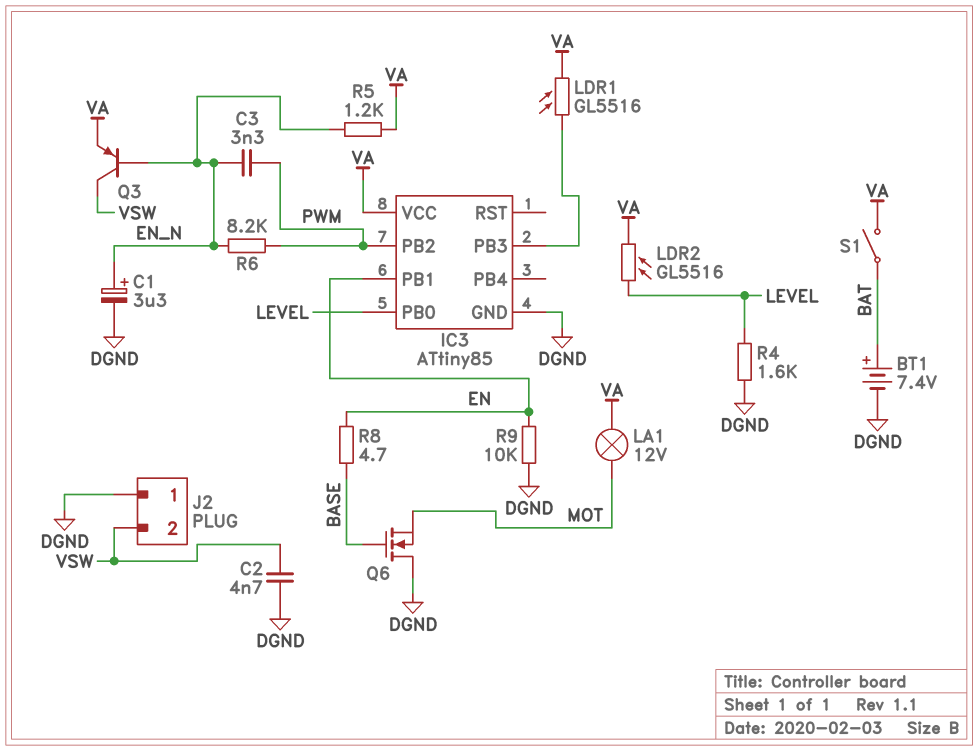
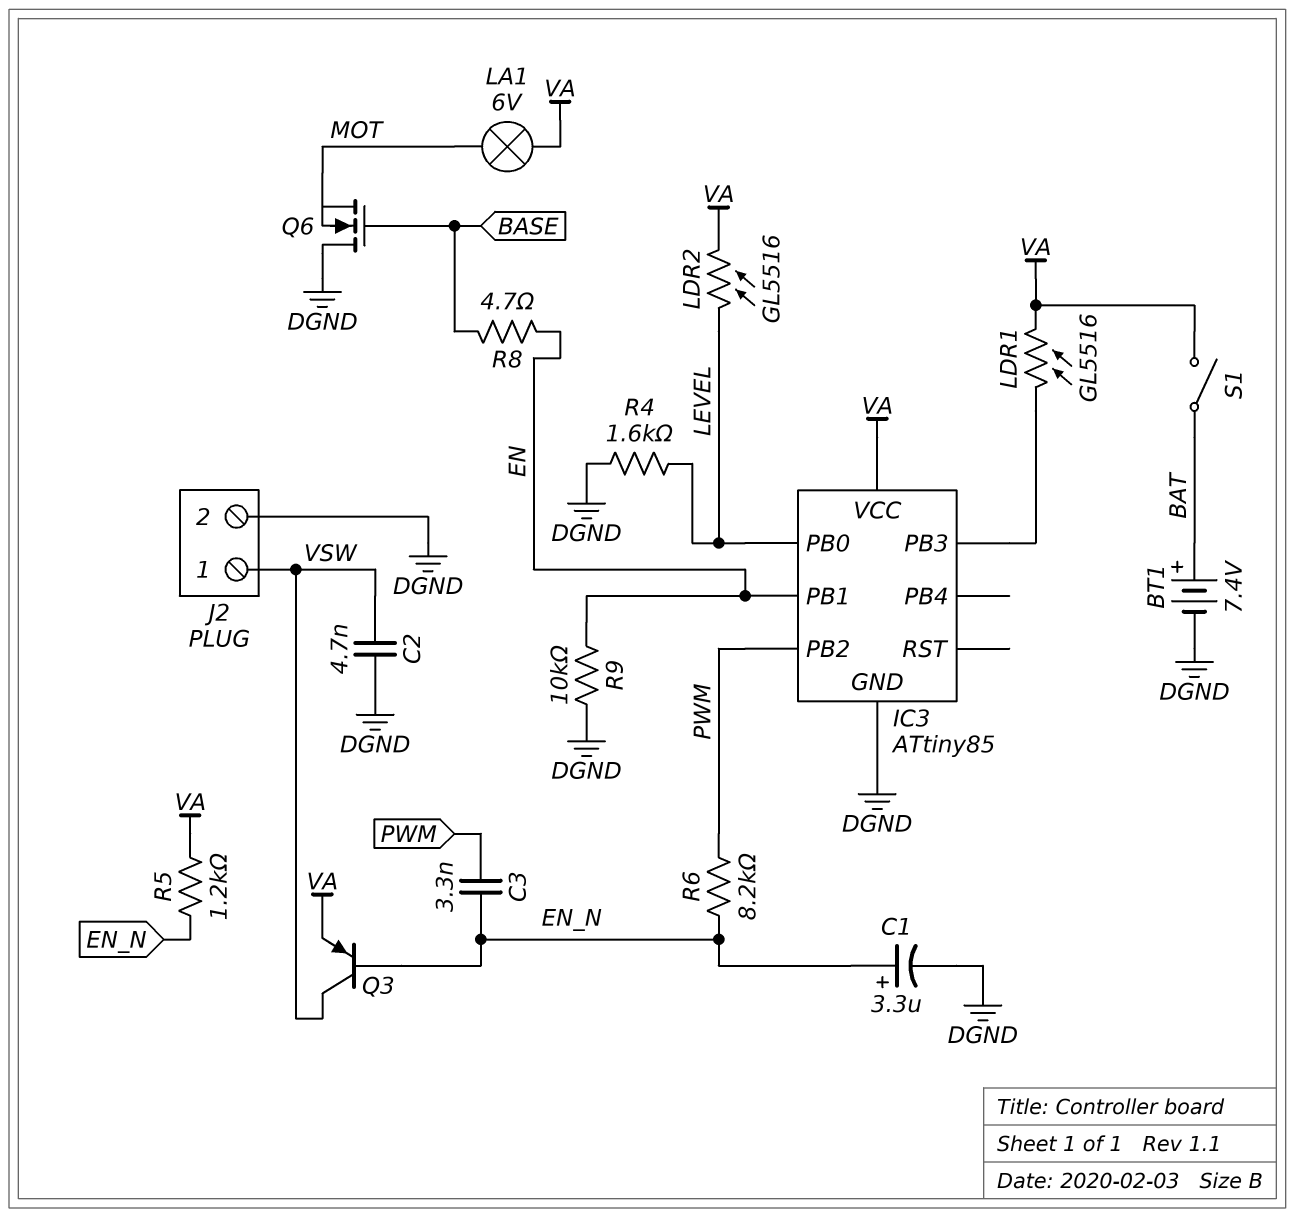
J2 pin 1: DGND -> VSW
J2 pin 2: VSW -> DGND
LA1: lamp 12V (MOT, VA) -> lamp 6V (MOT, VA)

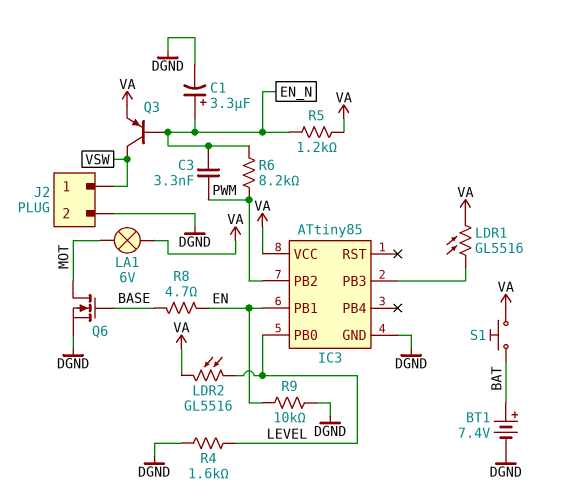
C2: 4.7nF (DGND, VSW) -> none
Q6: NMOS (G BASE, D DGND, S MOT) -> NMOS (G BASE, D MOT, S DGND)
S1: switch (BAT, VA) -> button (BAT, VA)

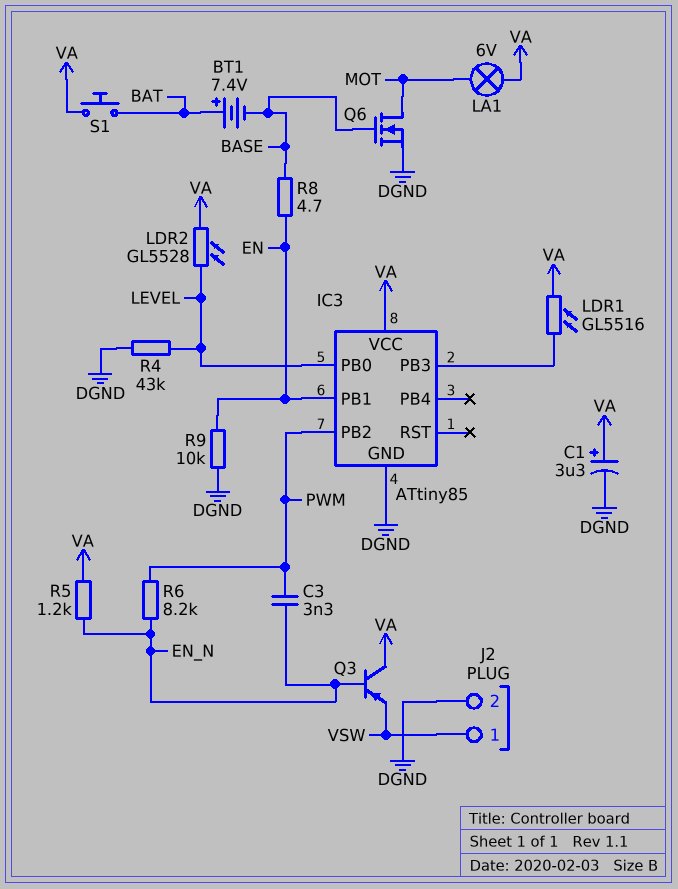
BT1: 7.4V (plus BAT, minus DGND) -> 7.4V (plus BAT, minus BASE)
C1: 3.3uF (plus EN_N, minus DGND) -> 3.3uF (plus VA, minus DGND)
LDR2: GL5516 (LEVEL, VA) -> GL5528 (LEVEL, VA)
Q3: PNP (B EN_N, C VSW, E VA) -> PNP (B EN_N, C VA, E VSW)
R4: 1.6k (DGND, LEVEL) -> 43k (DGND, LEVEL)

